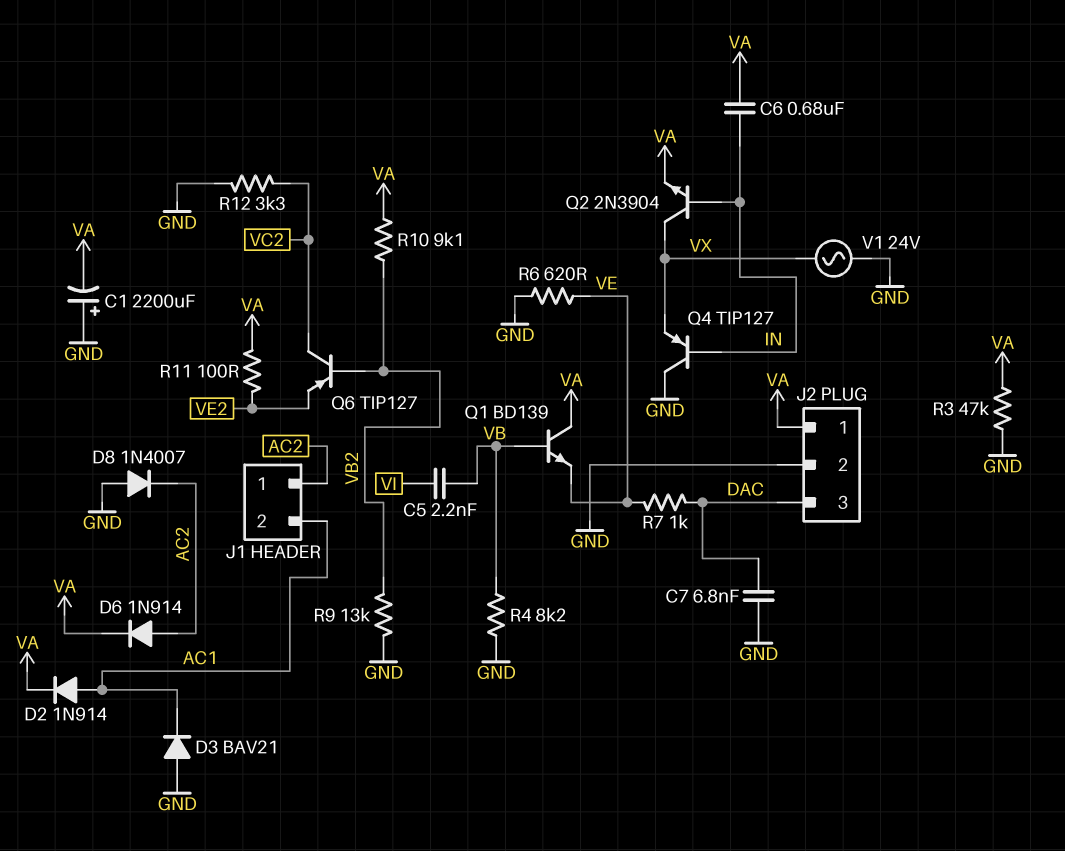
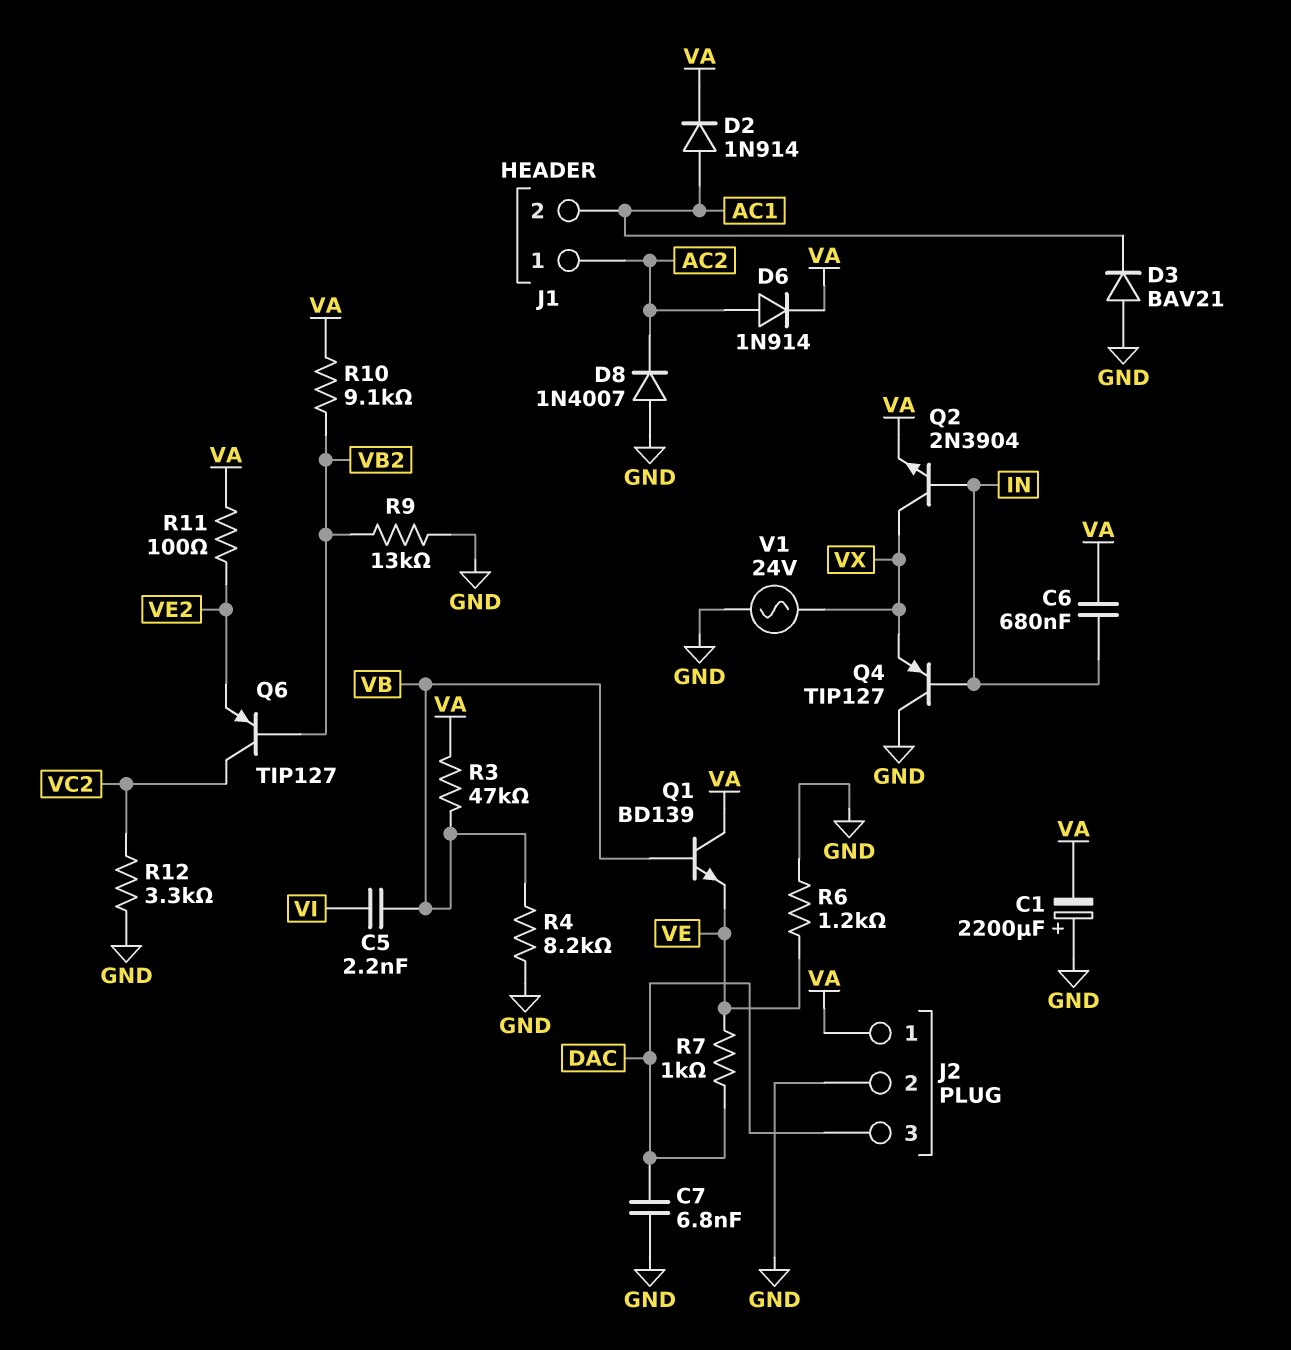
R3: 47k (GND, VA) -> 47k (VA, VB)
R6: 620 (GND, VE) -> 1.2k (GND, VE)

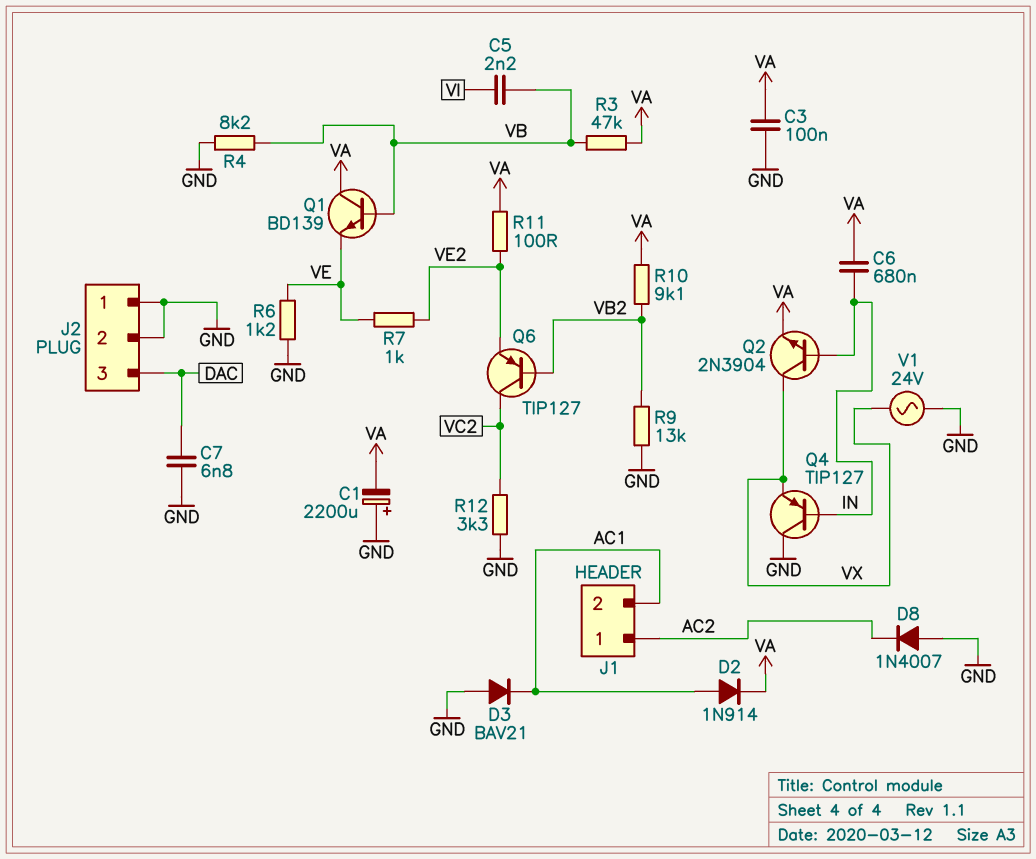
C3: none -> 100nF (GND, VA)
D6: diode 1N914 (A AC2, K VA) -> none
J2 pin 1: VA -> GND
R7: 1k (DAC, VE) -> 1k (VE, VE2)

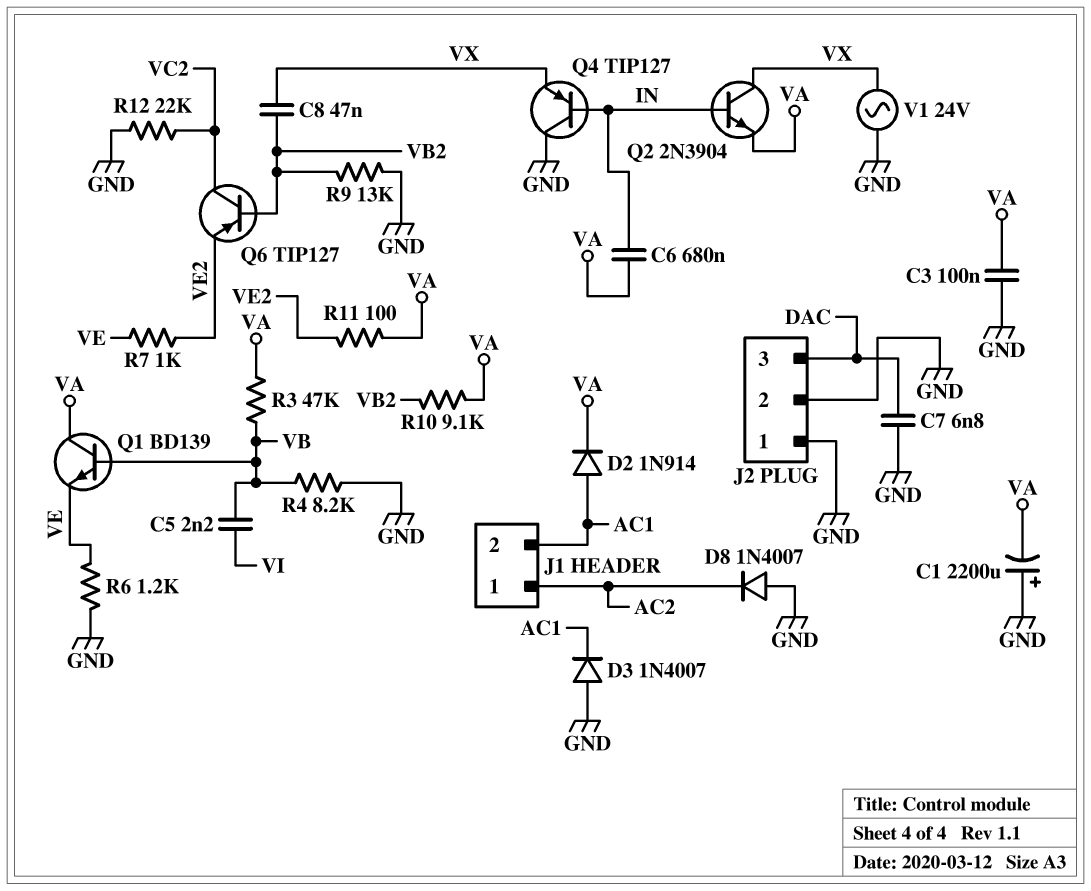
C8: none -> 47nF (VB2, VX)
D3: diode BAV21 (A GND, K AC1) -> diode 1N4007 (A GND, K AC1)
R12: 3.3k (GND, VC2) -> 22k (GND, VC2)

